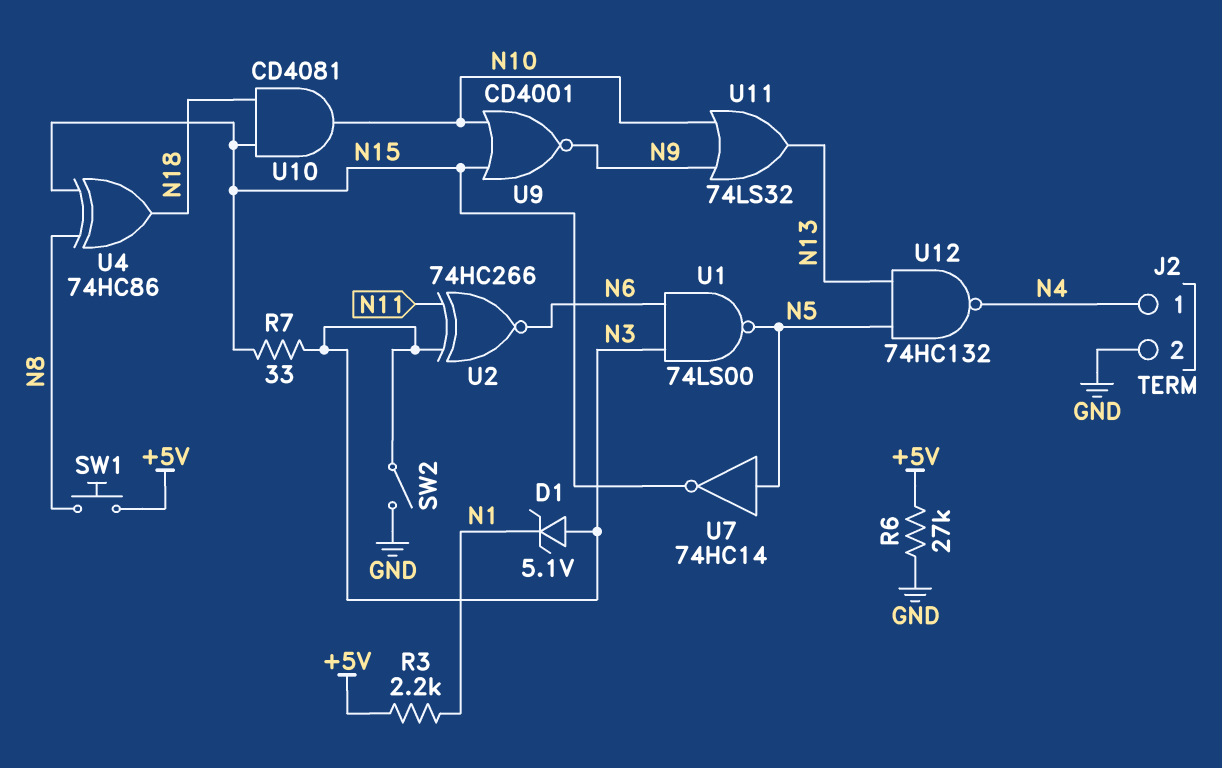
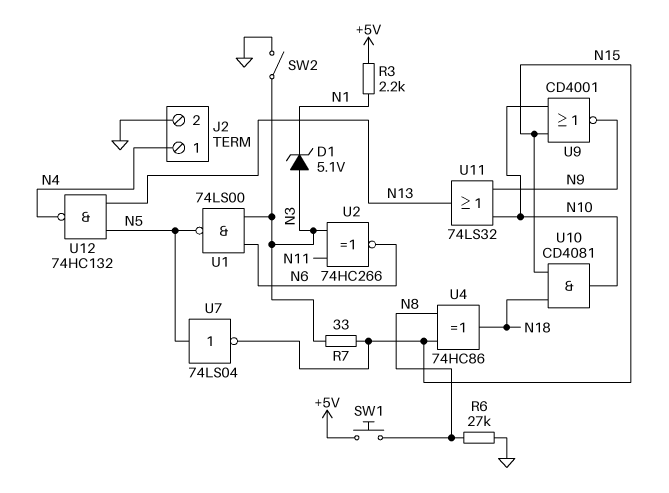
R6: 27k (+5V, GND) -> 27k (GND, N8)
U7: NOT 74HC14 (in N5, out N15) -> NOT 74LS04 (in N5, out N15)

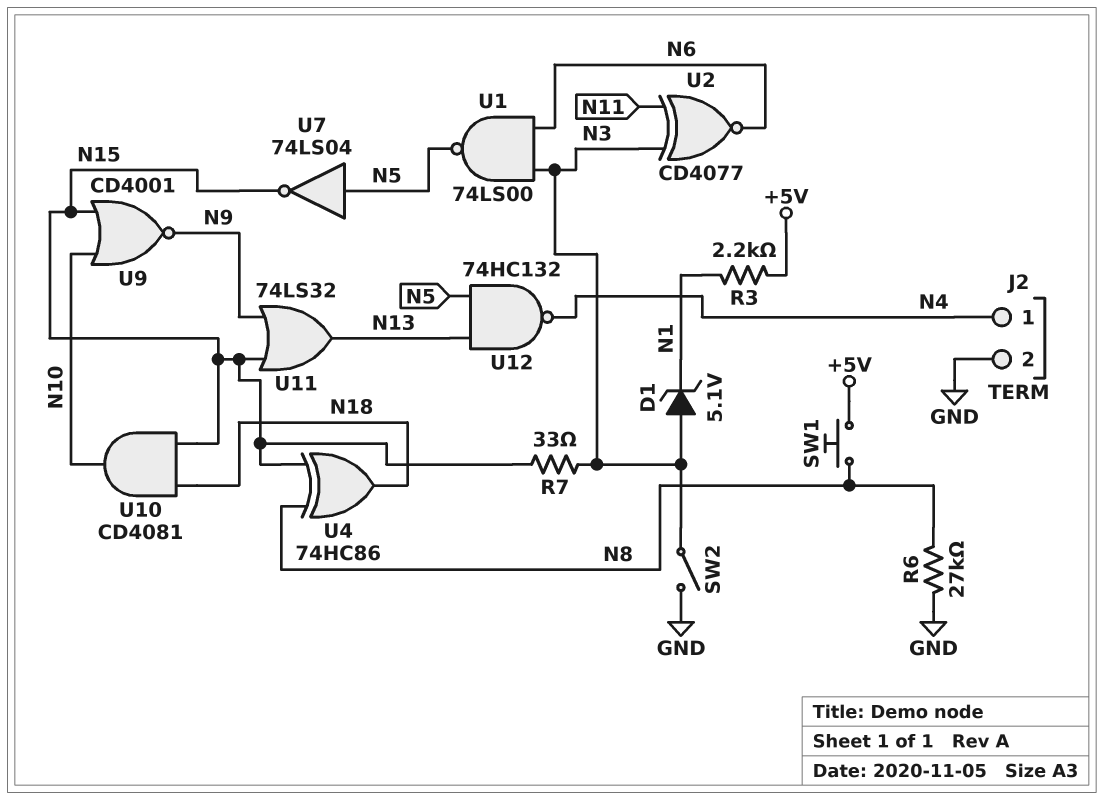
U2: XNOR 74HC266 (in N3, in N11, out N6) -> XNOR CD4077 (in N3, in N11, out N6)
U11: OR 74LS32 (in N9, in N10, out N13) -> OR 74LS32 (in N9, in N15, out N13)

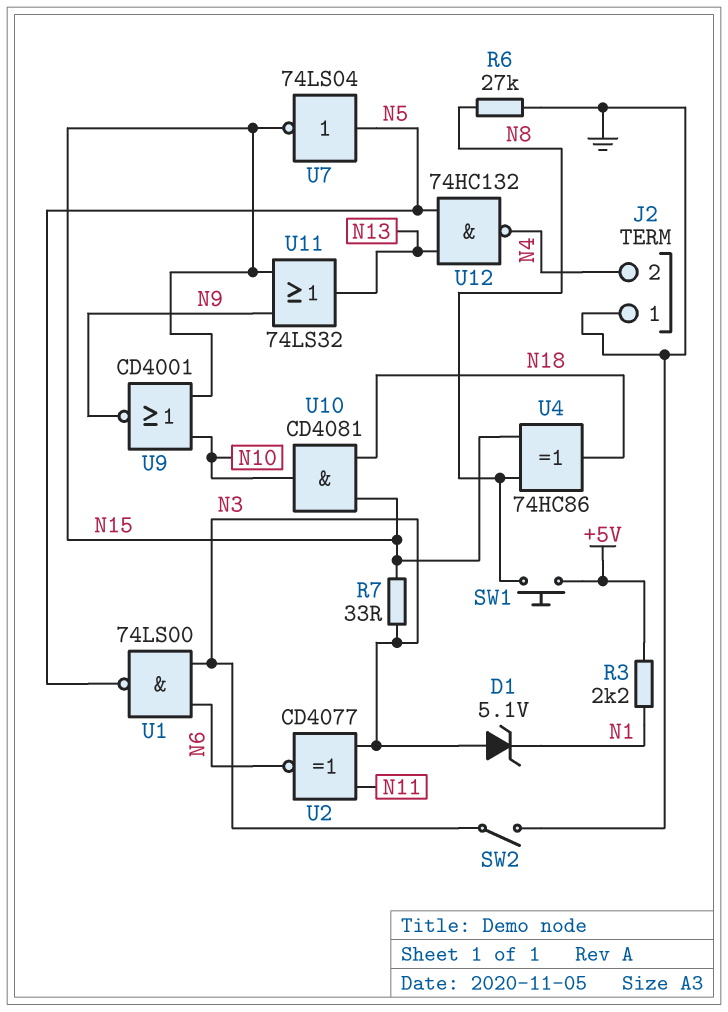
J2 pin 1: N4 -> GND
J2 pin 2: GND -> N4

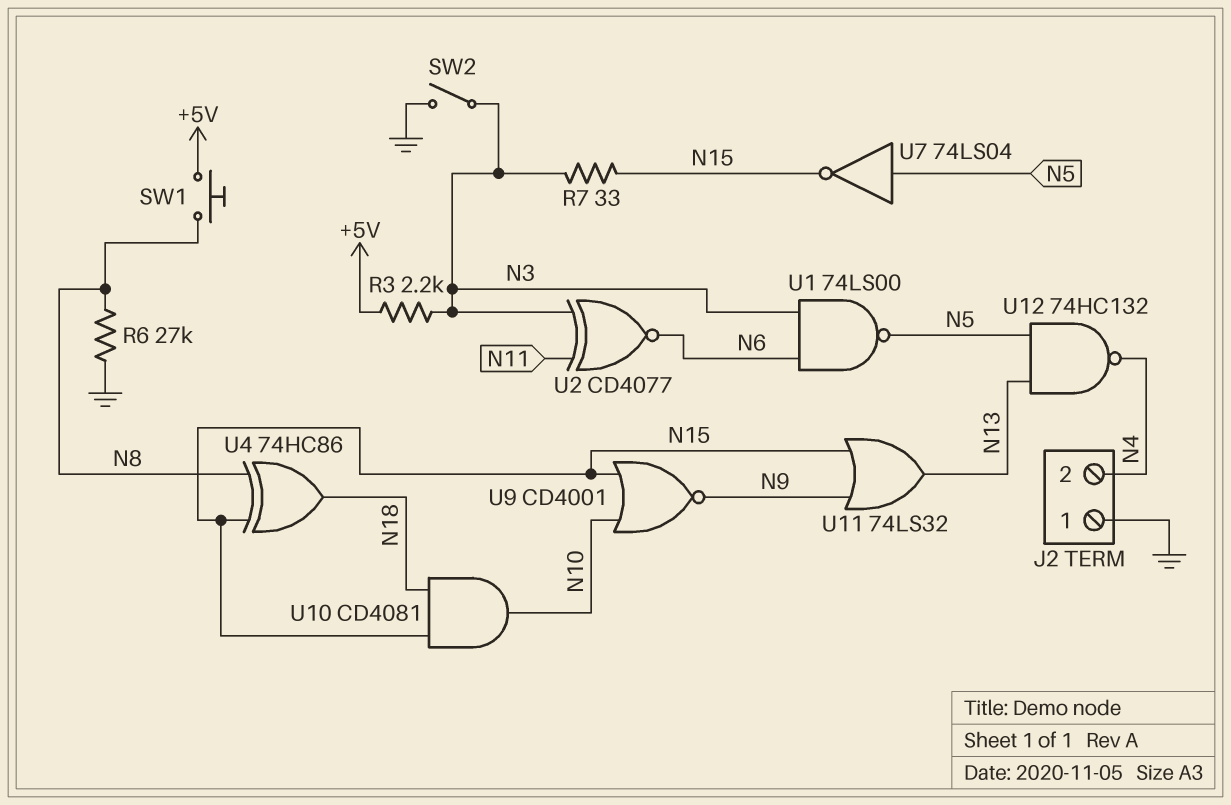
D1: zener 5.1V (A N3, K N1) -> none
R3: 2.2k (+5V, N1) -> 2.2k (+5V, N3)

